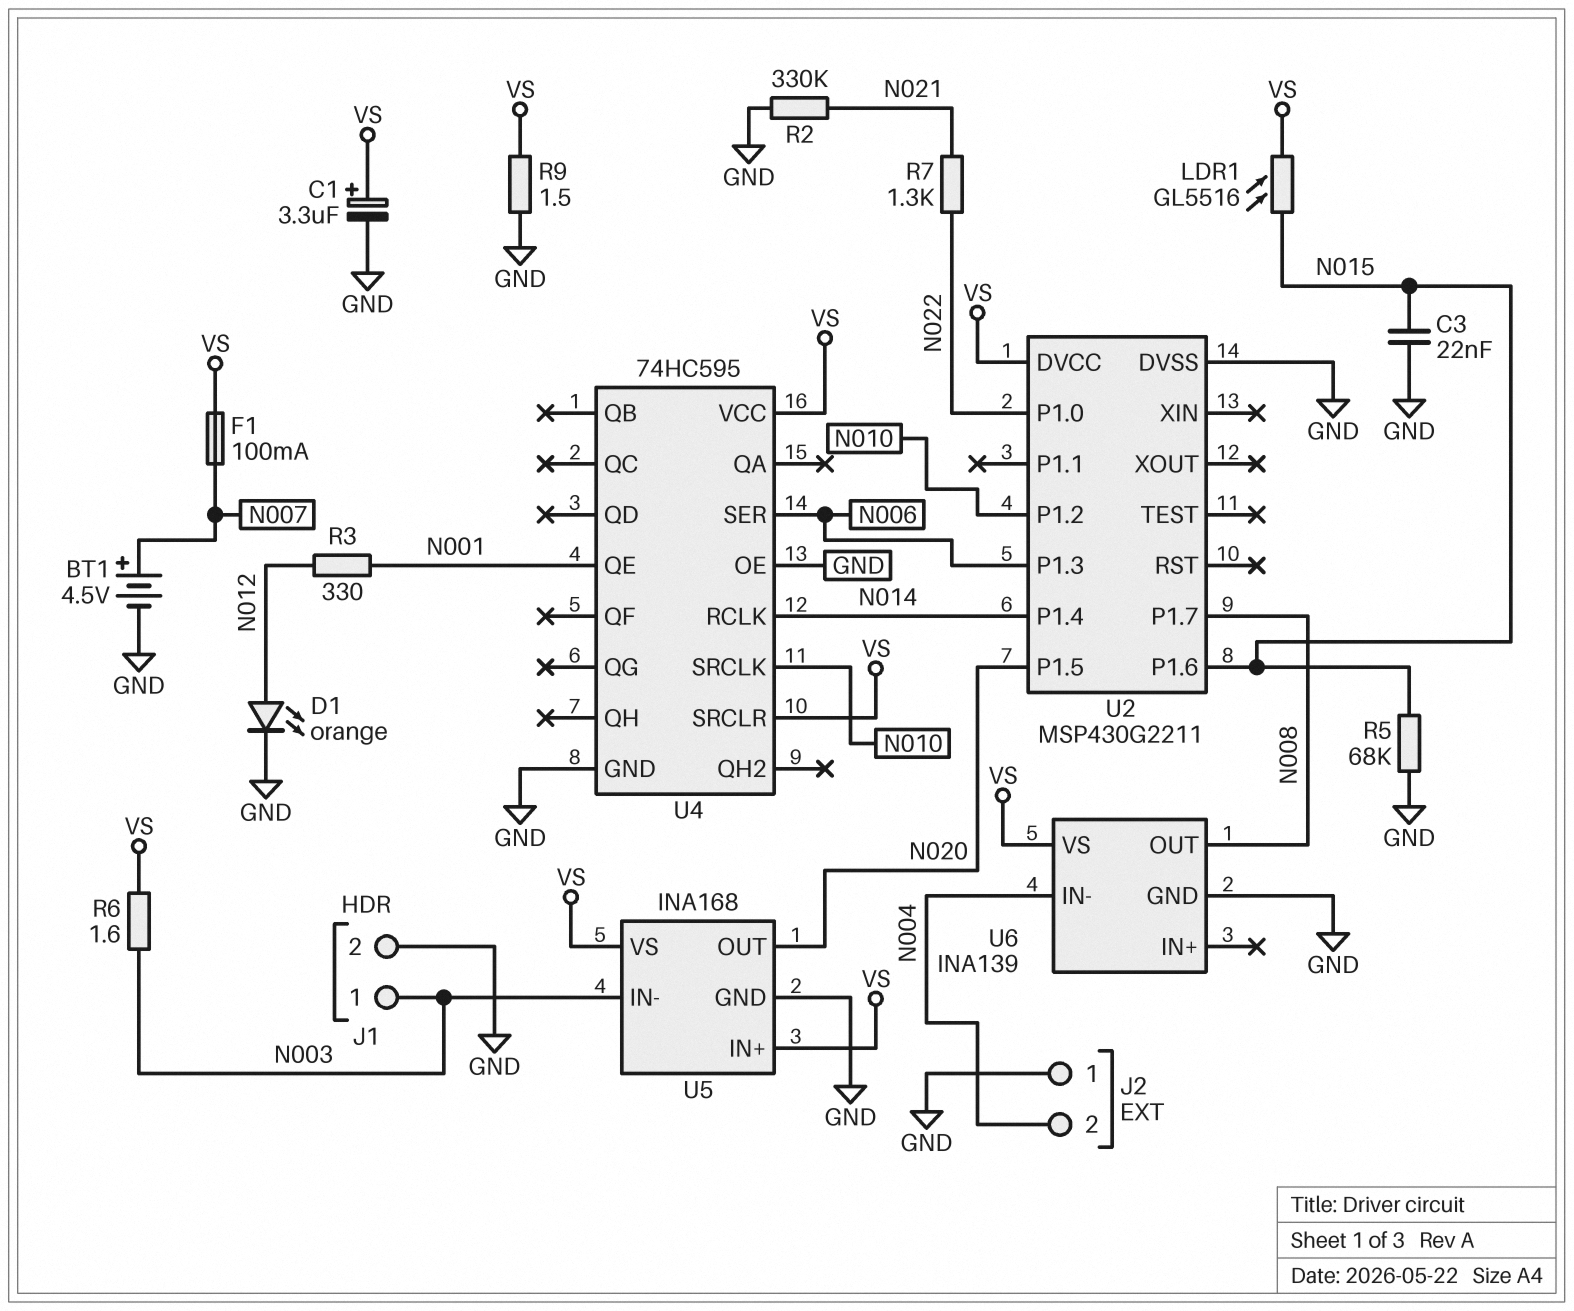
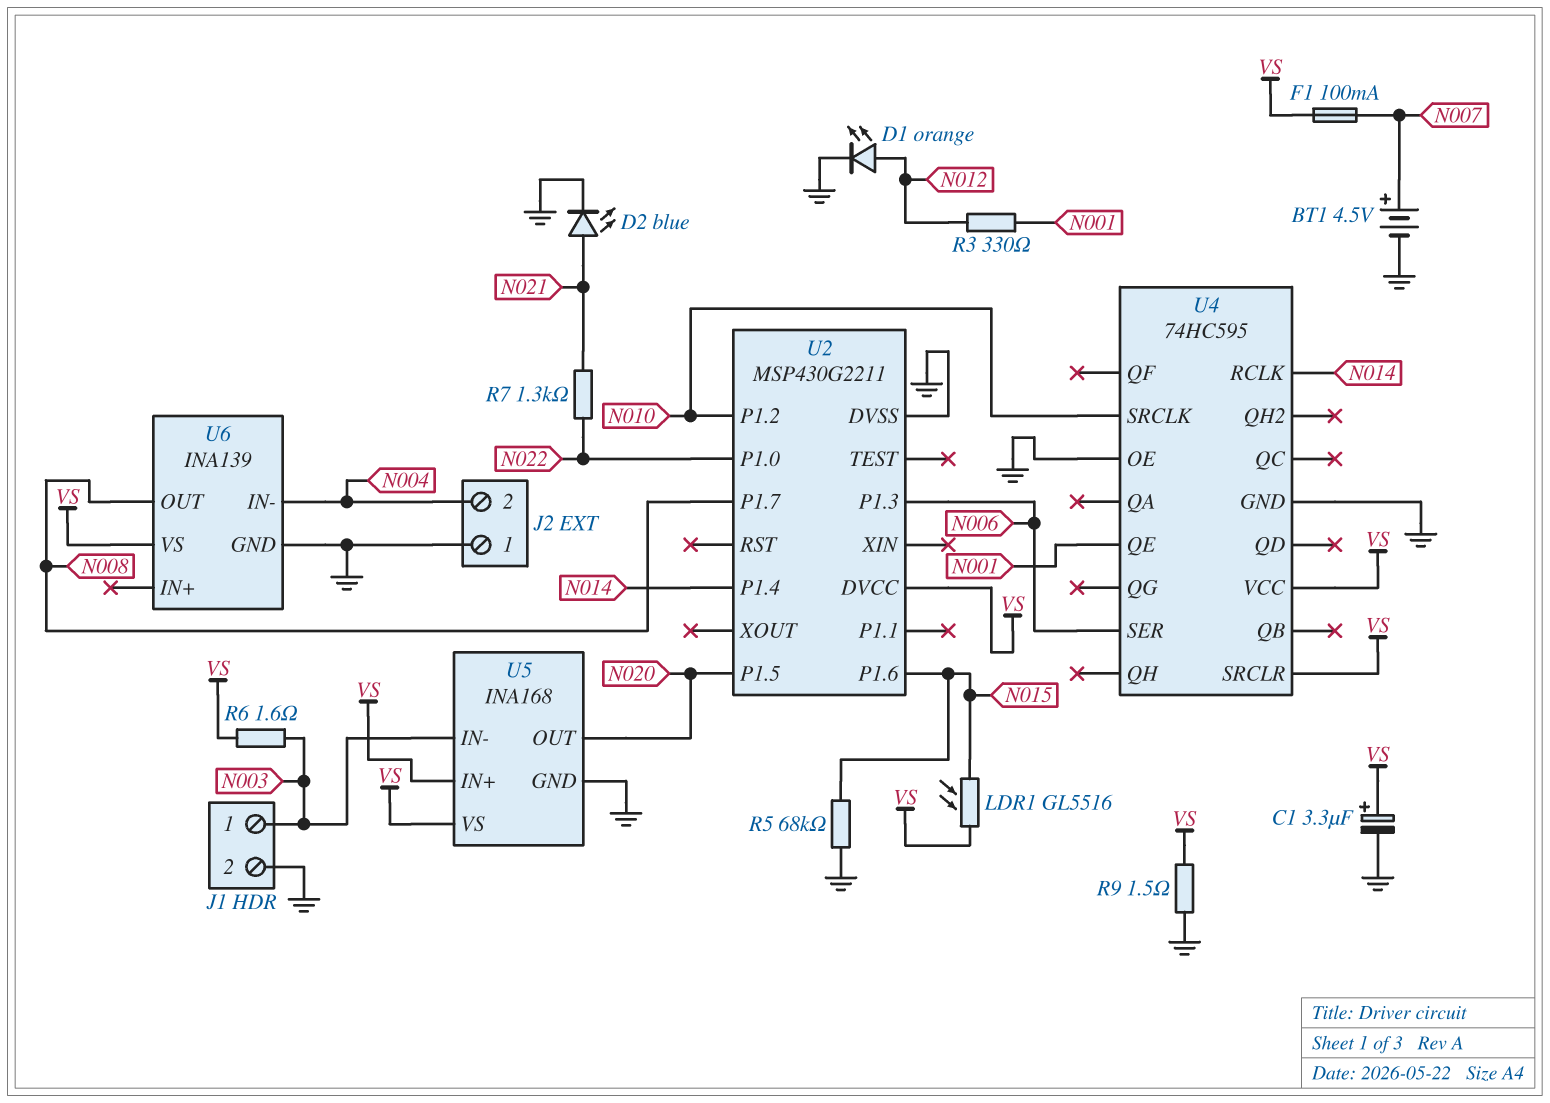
C3: 22nF (GND, N015) -> none
D2: none -> LED blue (A N021, K GND)
R2: 330k (GND, N021) -> none

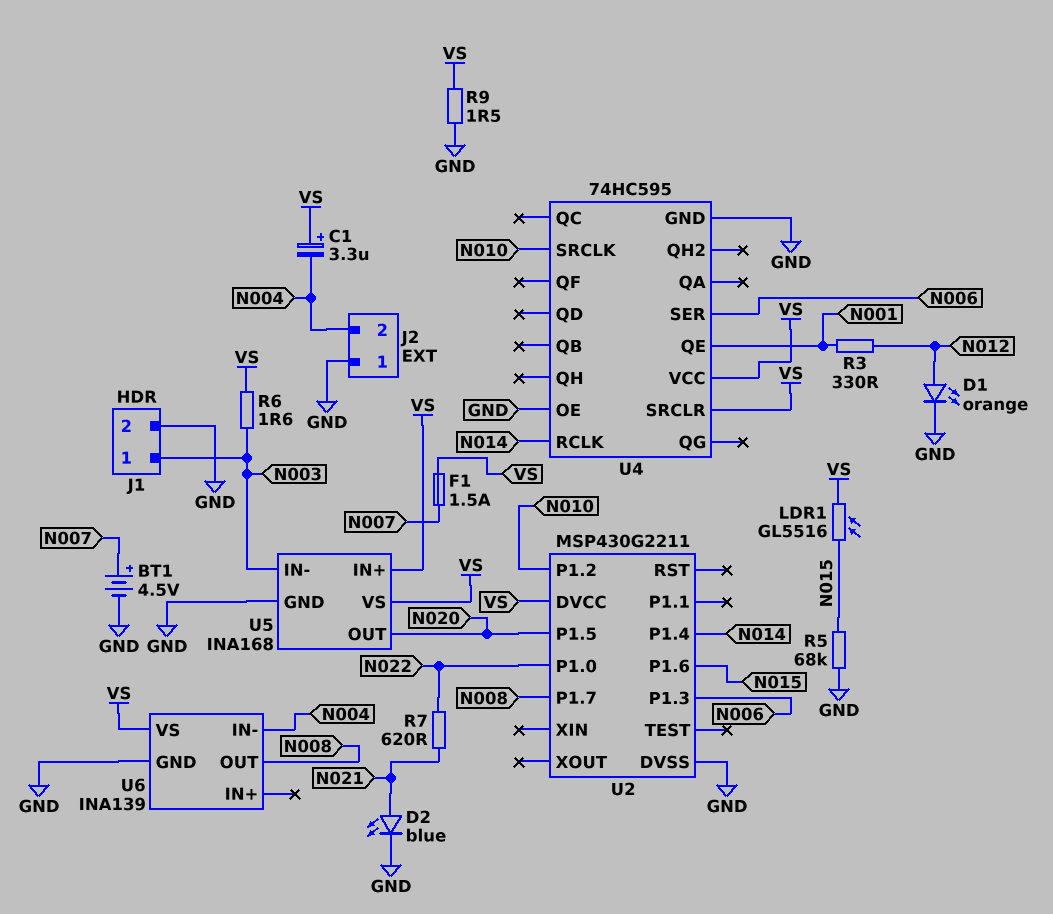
C1: 3.3uF (plus VS, minus GND) -> 3.3uF (plus VS, minus N004)
F1: 100mA (N007, VS) -> 1.5A (N007, VS)
R7: 1.3k (N021, N022) -> 620 (N021, N022)

